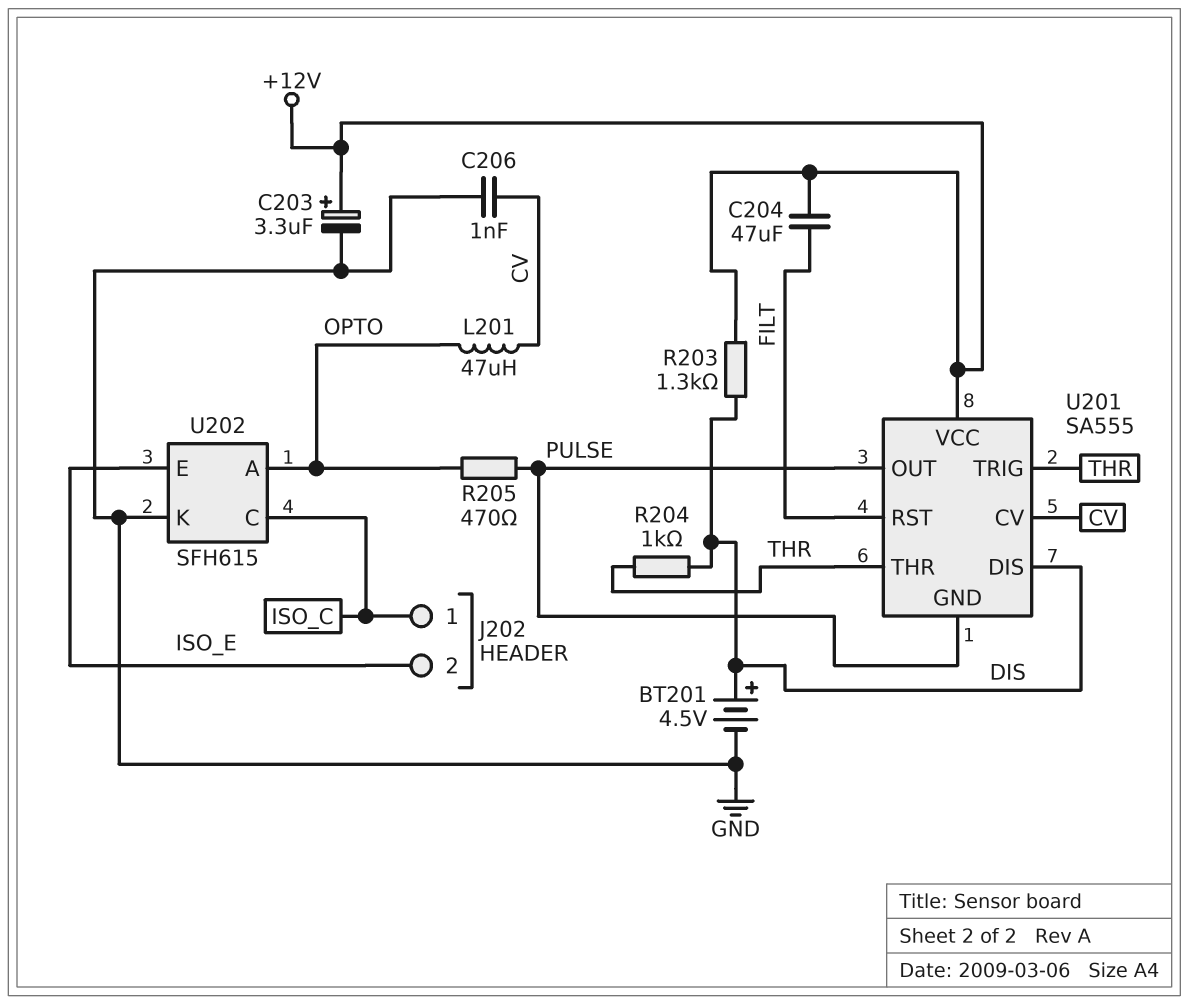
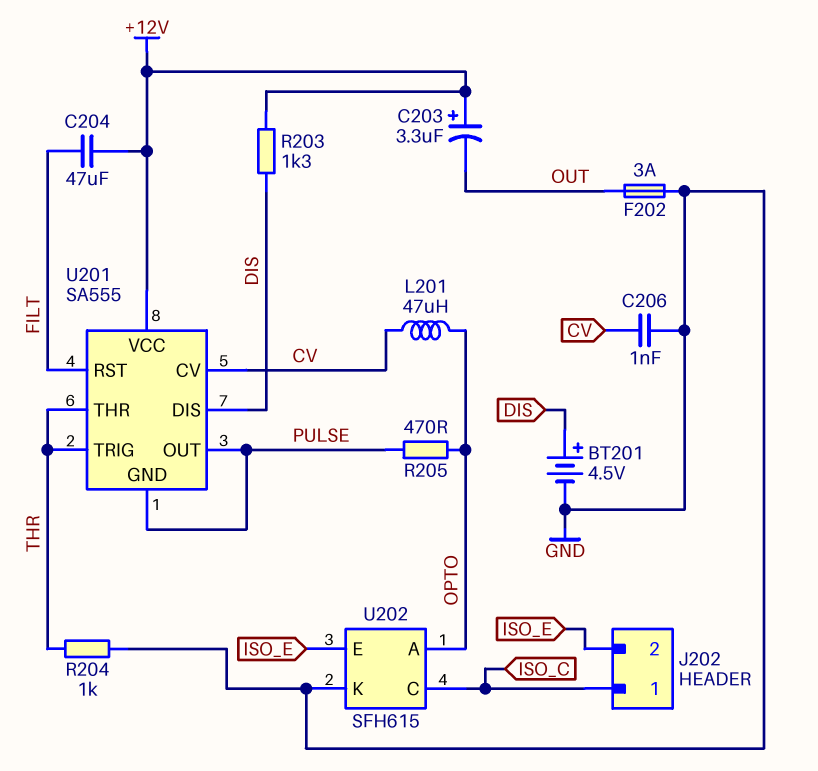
C203: 3.3uF (plus +12V, minus GND) -> 3.3uF (plus +12V, minus OUT)
F202: none -> 3A (GND, OUT)
R204: 1k (DIS, THR) -> 1k (GND, THR)

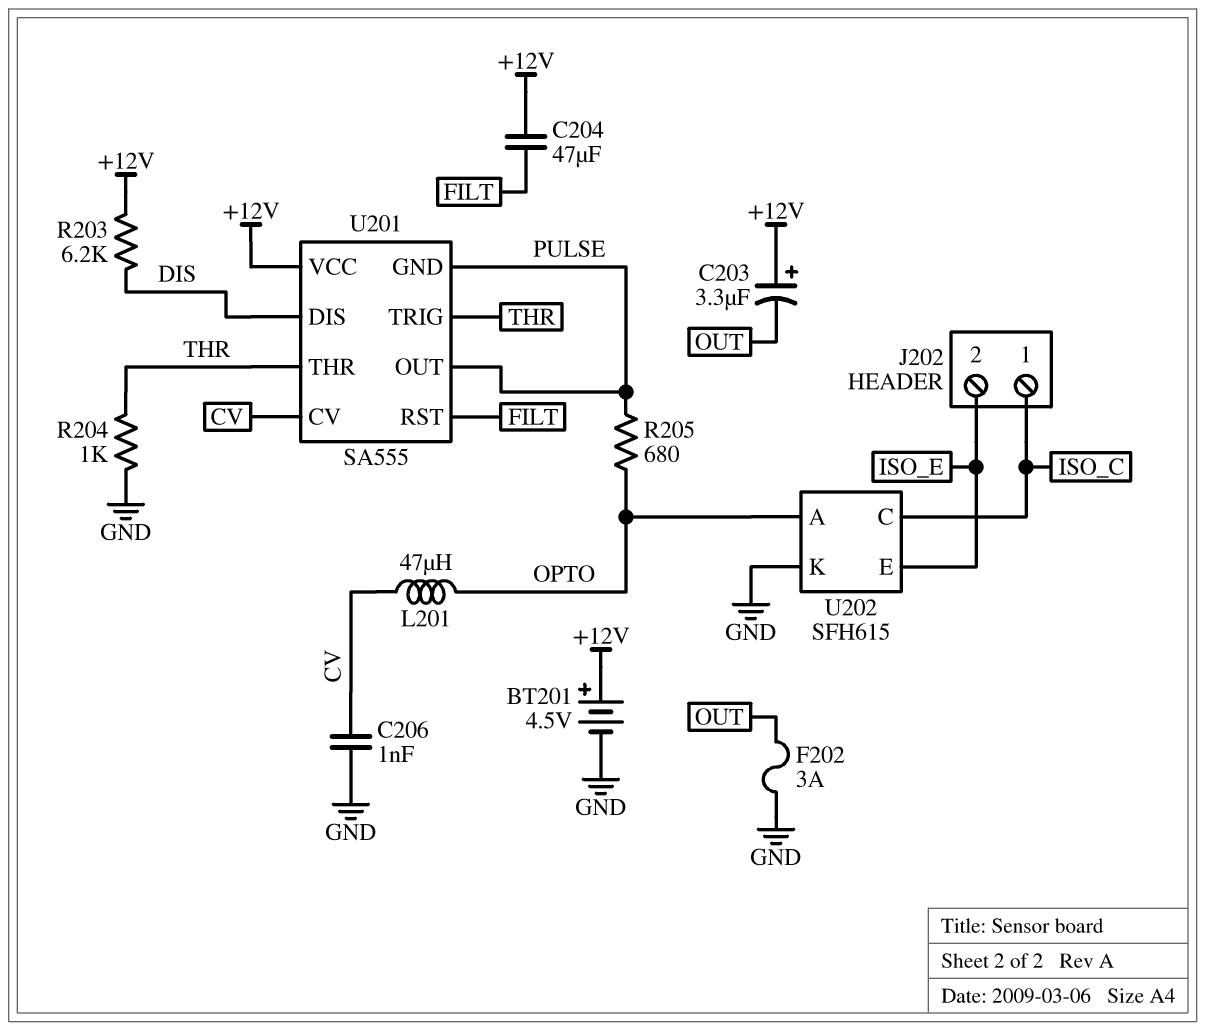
BT201: 4.5V (plus DIS, minus GND) -> 4.5V (plus +12V, minus GND)
R203: 1.3k (+12V, DIS) -> 6.2k (+12V, DIS)
R205: 470 (OPTO, PULSE) -> 680 (OPTO, PULSE)

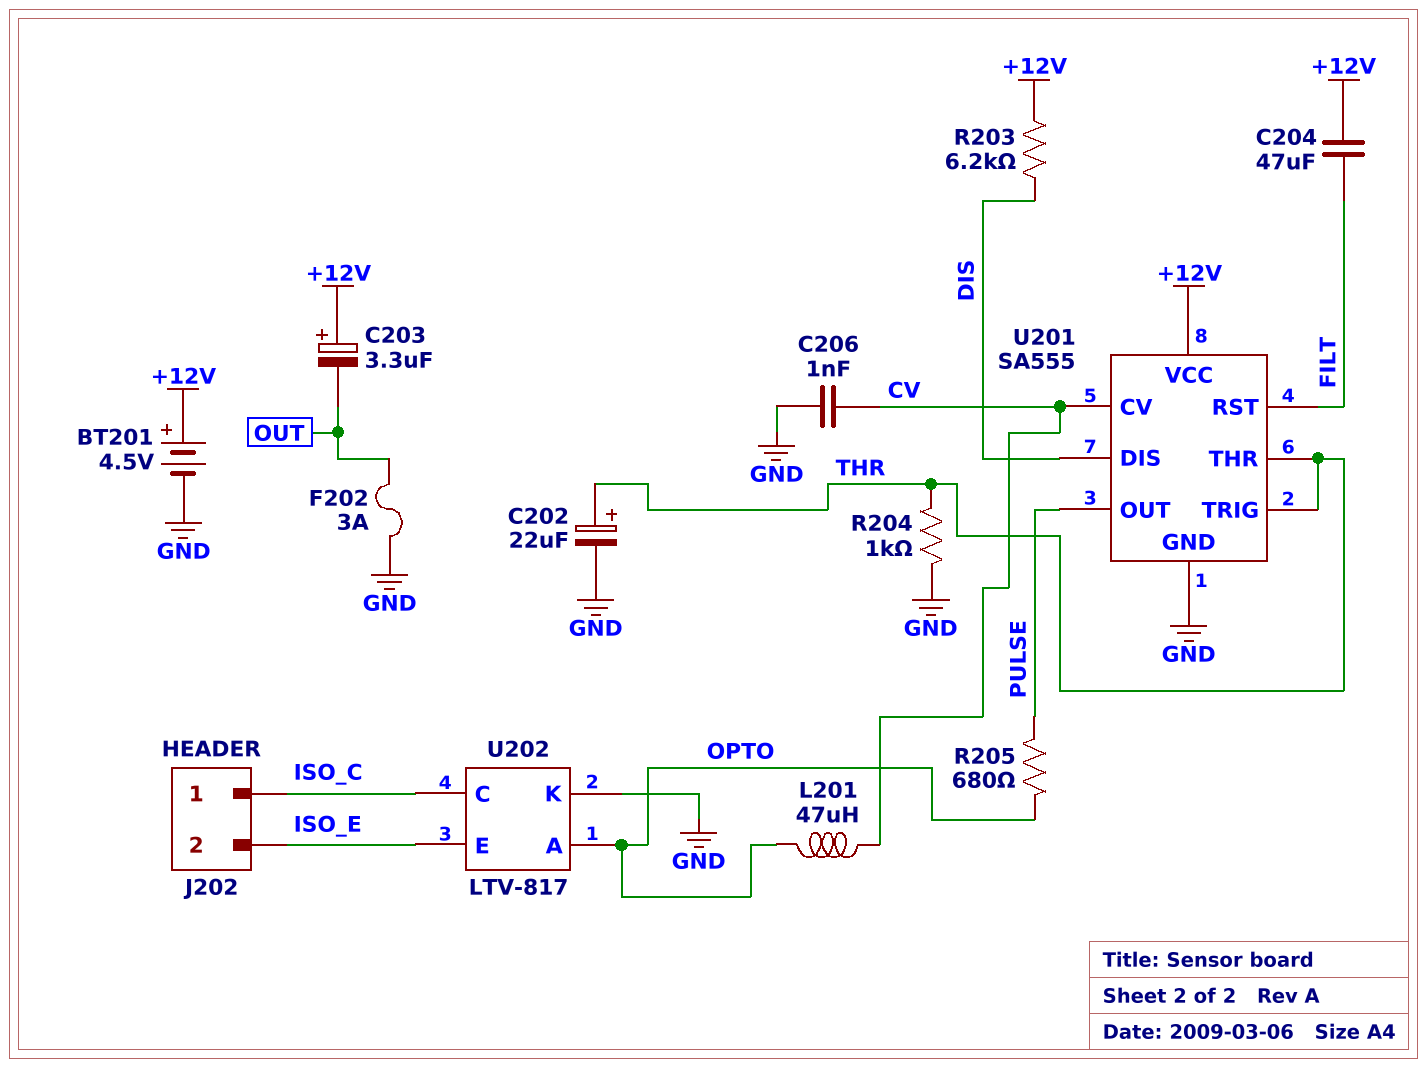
C202: none -> 22uF (plus THR, minus GND)
U201 pin GND: PULSE -> GND
U202: SFH615 -> LTV-817

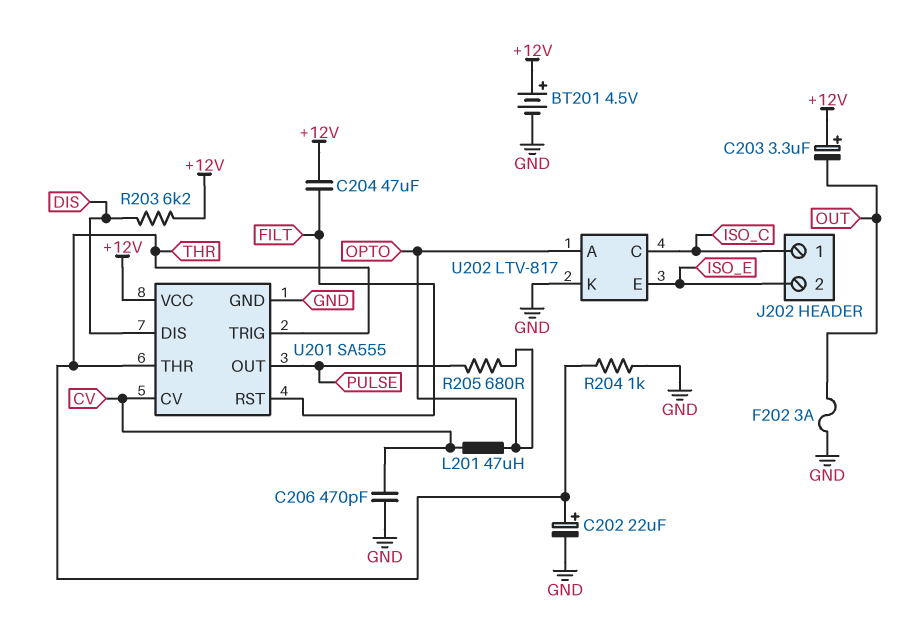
C206: 1nF (CV, GND) -> 470pF (CV, GND)

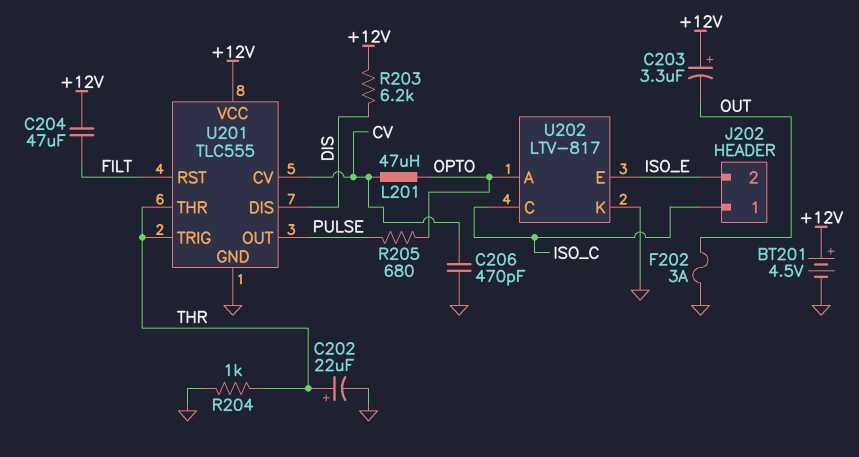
U201: SA555 -> TLC555

